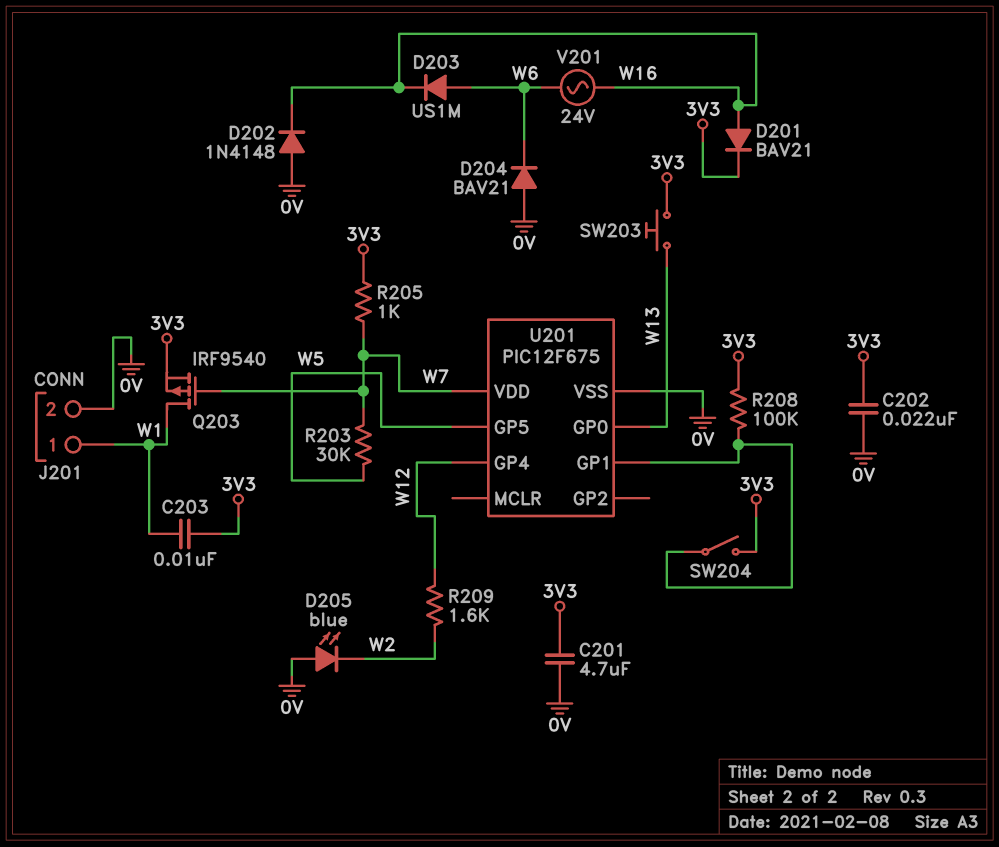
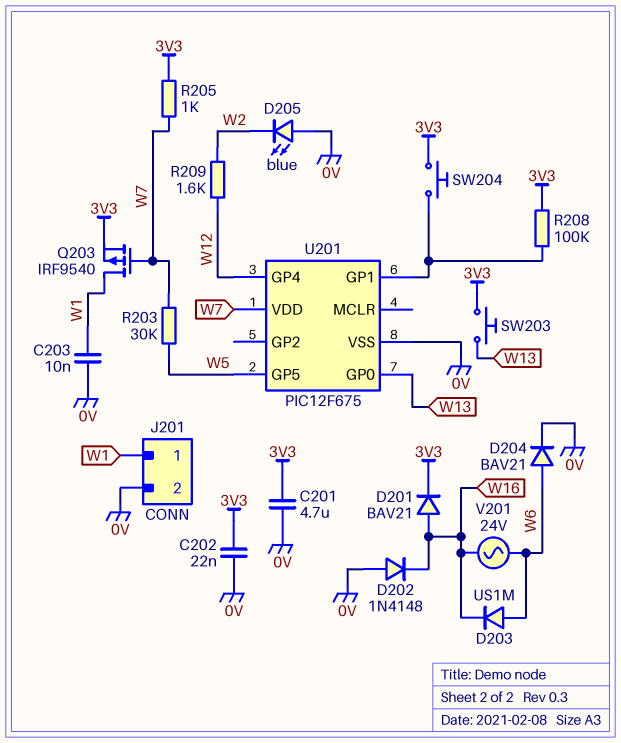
C203: 10nF (3V3, W1) -> 10nF (0V, W1)
D204: diode BAV21 (A 0V, K W6) -> diode BAV21 (A W6, K 0V)
SW204: switch (3V3, U201/GP1) -> button (3V3, U201/GP1)

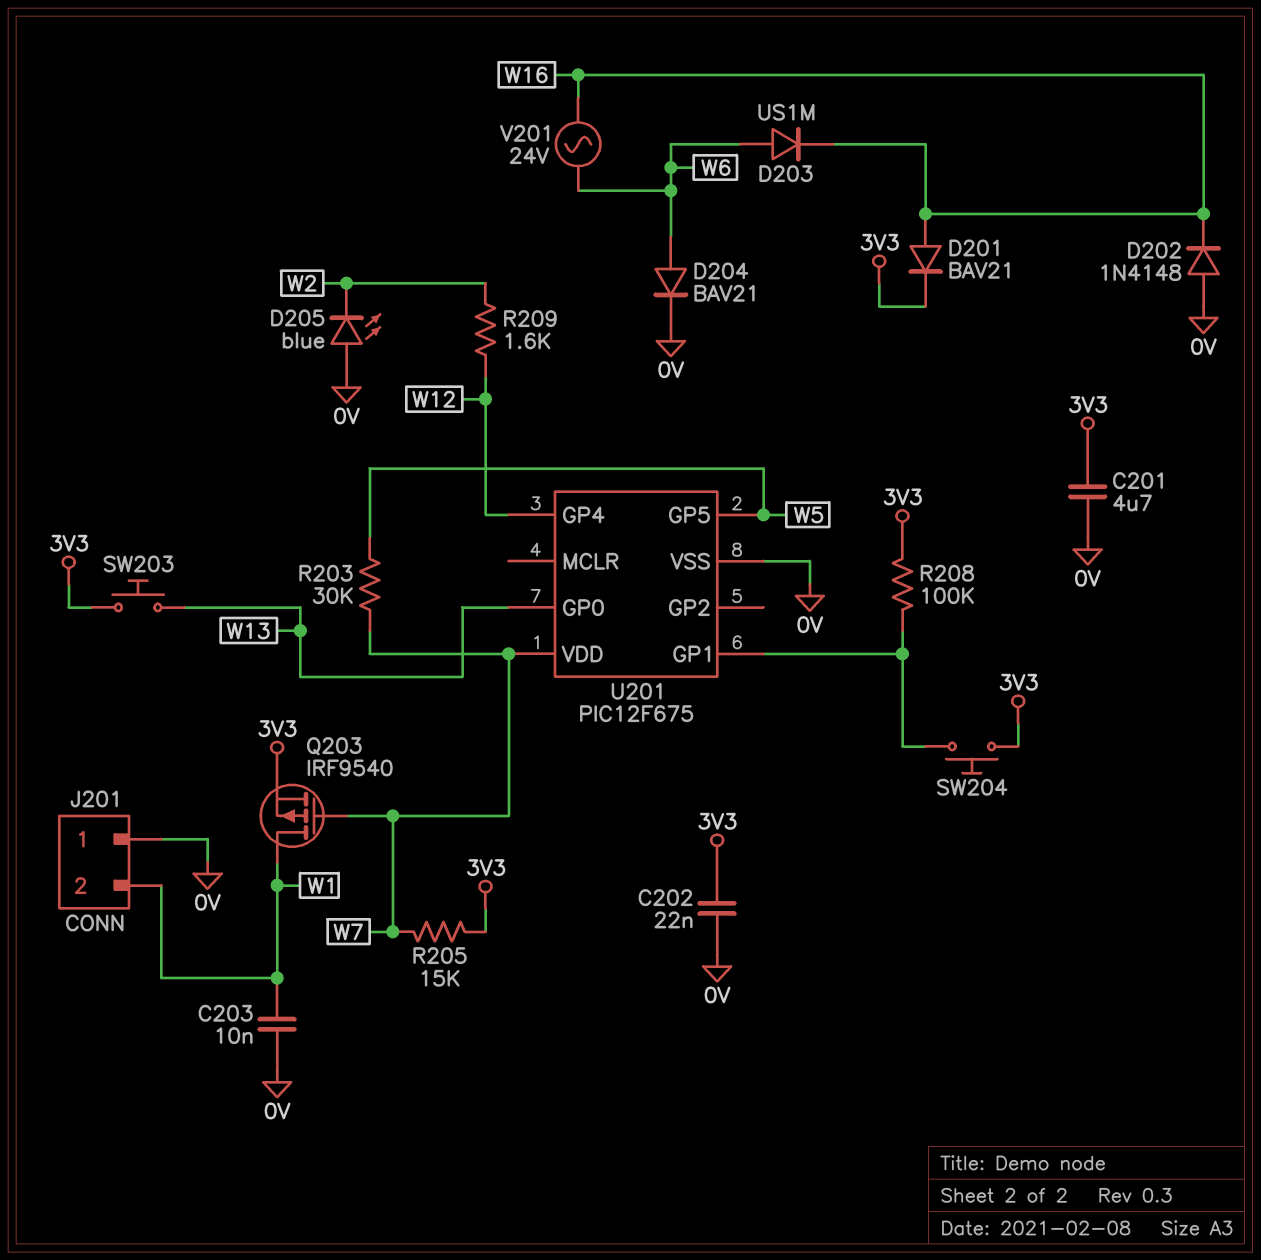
J201 pin 1: W1 -> 0V
J201 pin 2: 0V -> W1
R205: 1k (3V3, W7) -> 15k (3V3, W7)

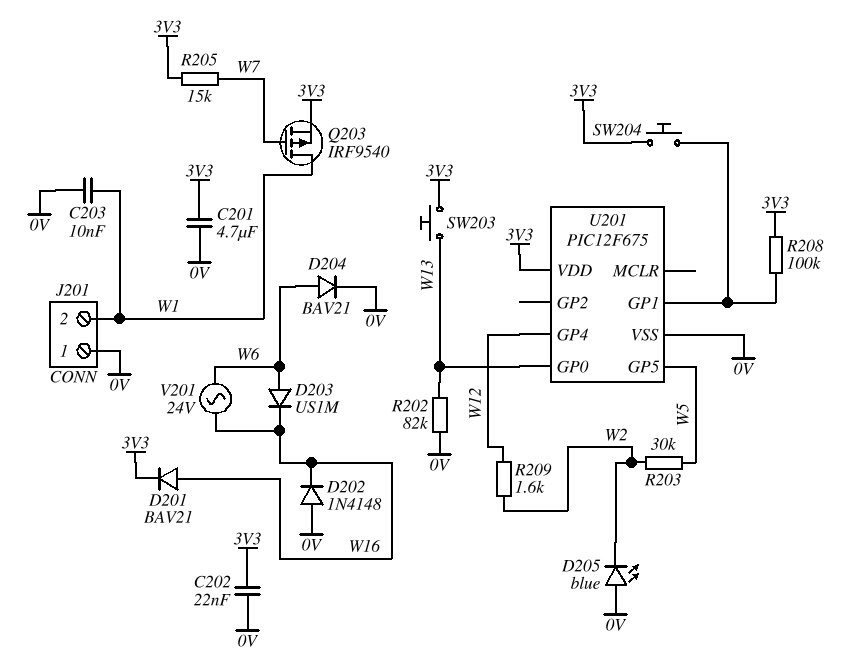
R202: none -> 82k (0V, W13)
R203: 30k (W5, W7) -> 30k (W2, W5)
U201 pin VDD: W7 -> 3V3

